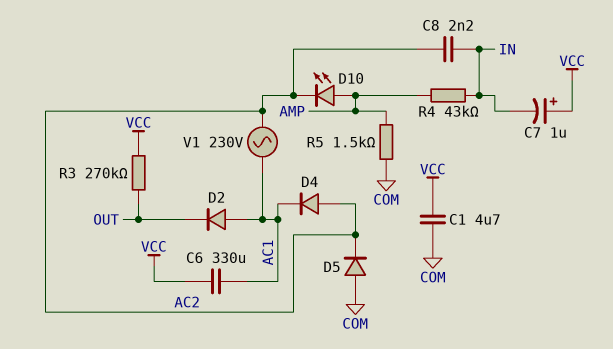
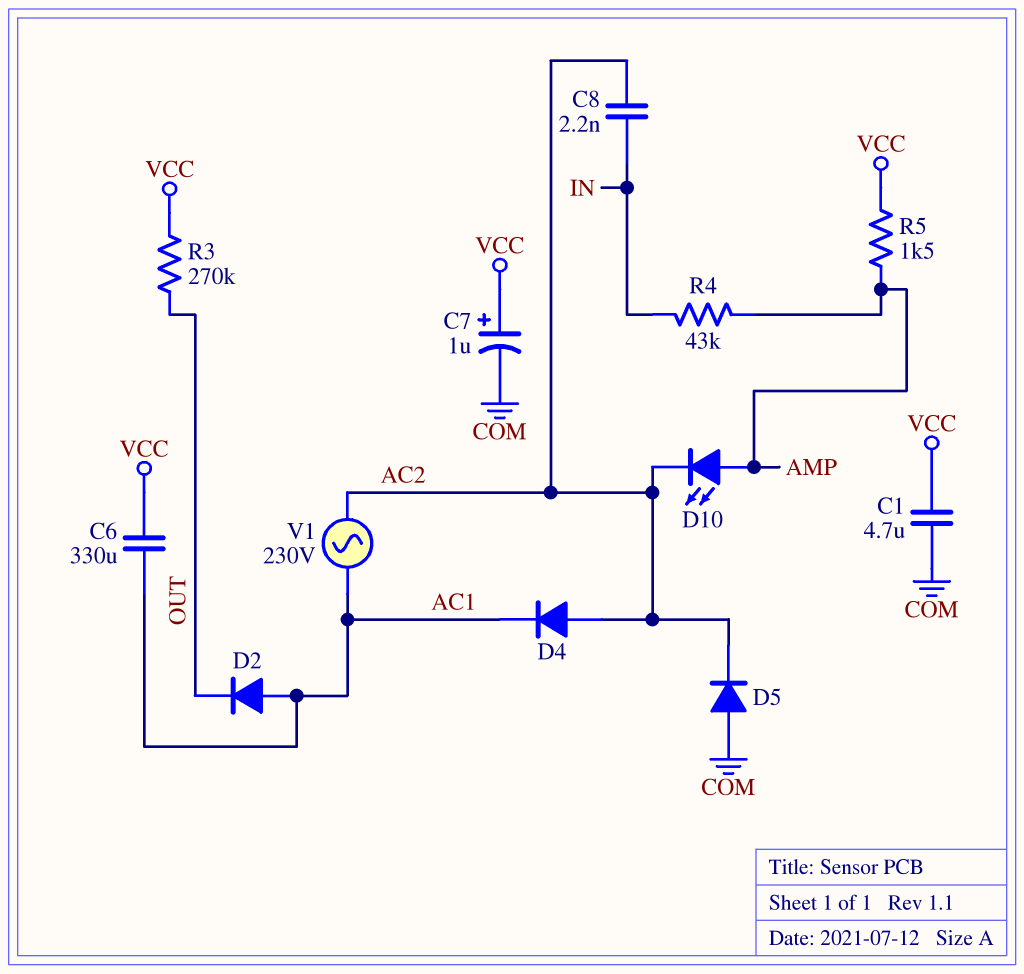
C7: 1uF (plus VCC, minus IN) -> 1uF (plus VCC, minus COM)
R5: 1.5k (AMP, COM) -> 1.5k (AMP, VCC)

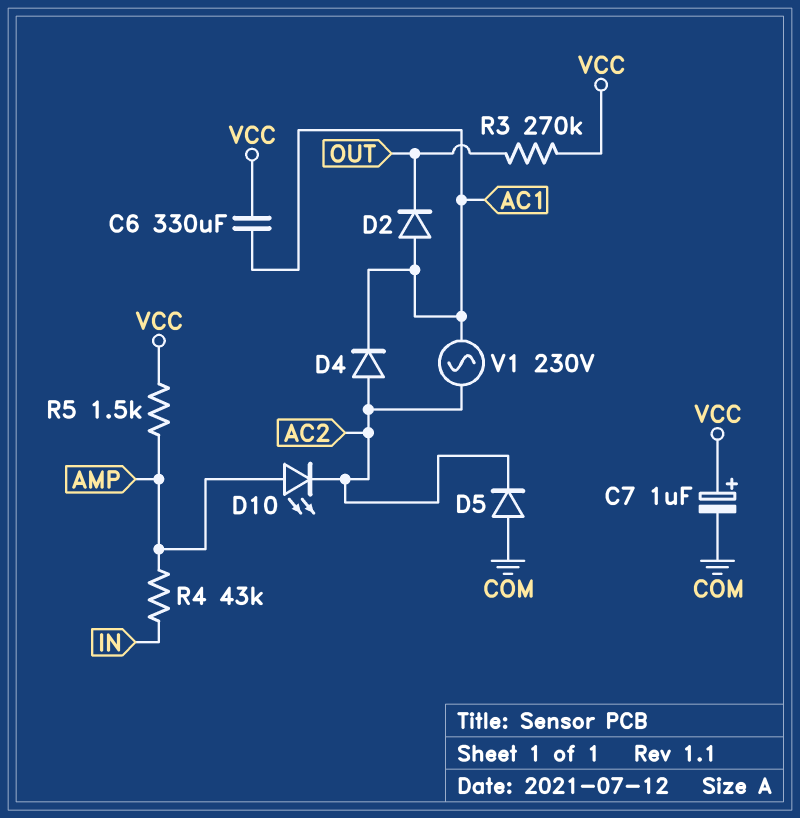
C1: 4.7uF (COM, VCC) -> none
C8: 2.2nF (AC2, IN) -> none

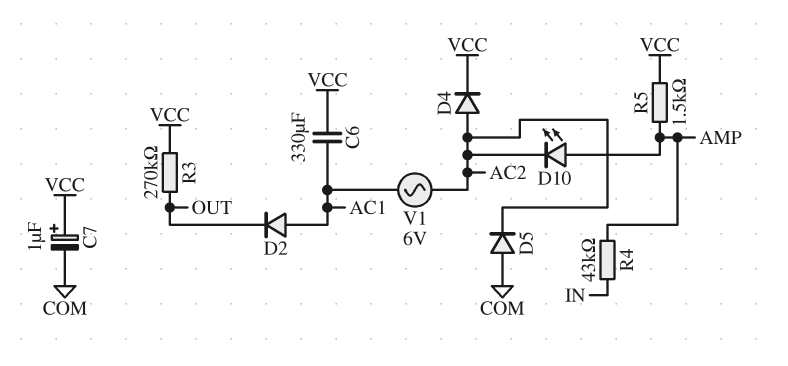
D4: diode (A AC2, K AC1) -> diode (A AC2, K VCC)
V1: AC 230V (AC1, AC2) -> AC 6V (AC1, AC2)

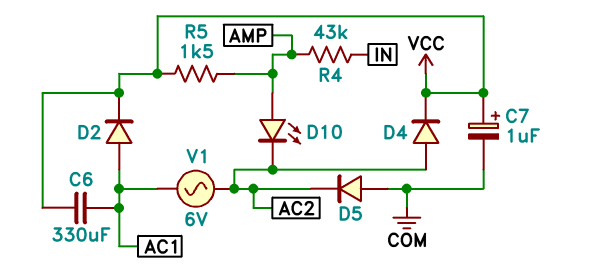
D2: diode (A AC1, K OUT) -> diode (A AC1, K VCC)
R3: 270k (OUT, VCC) -> none

